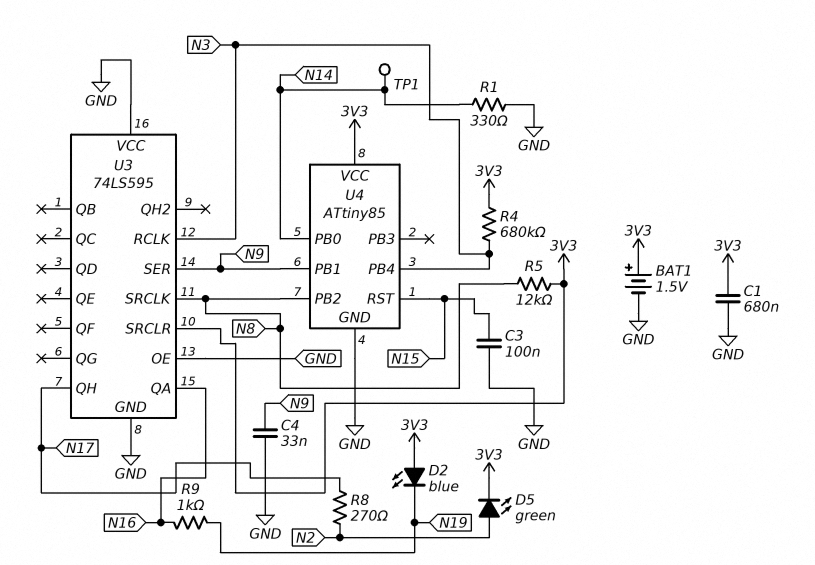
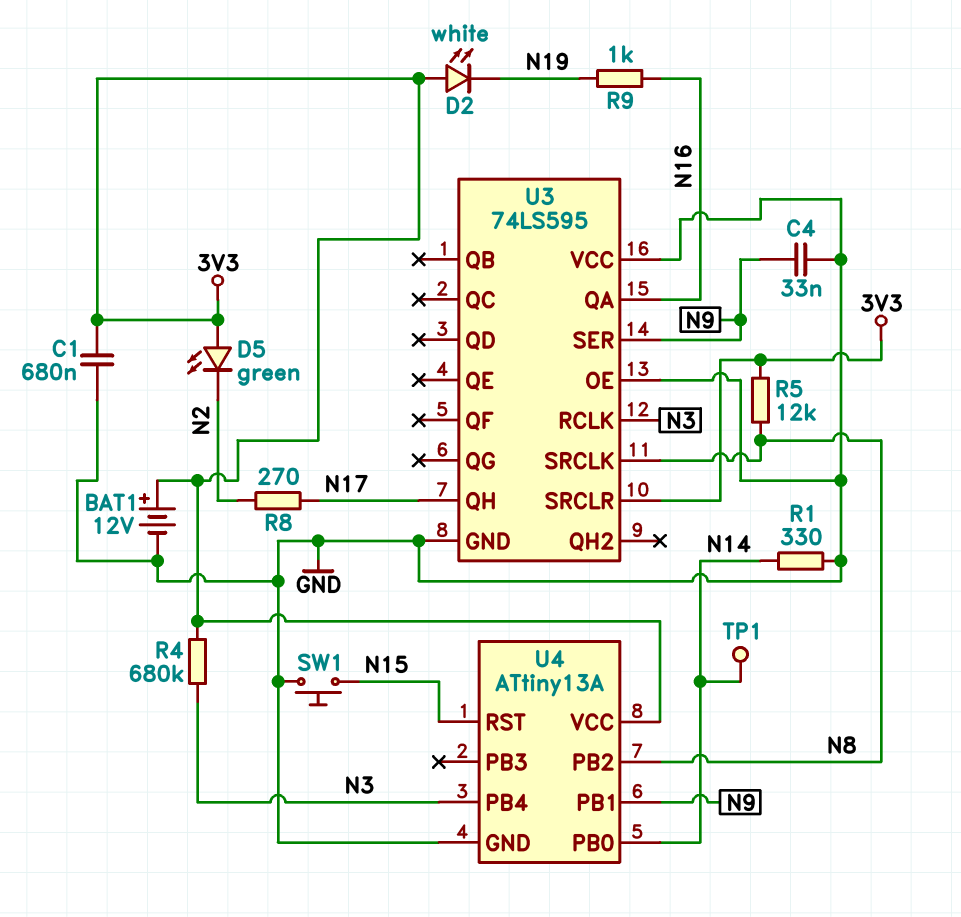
BAT1: 1.5V (plus 3V3, minus GND) -> 12V (plus 3V3, minus GND)
C3: 100nF (GND, N15) -> none
D2: LED blue (A 3V3, K N19) -> LED white (A 3V3, K N19)
D5: LED green (A N2, K 3V3) -> LED green (A 3V3, K N2)
SW1: none -> button (GND, N15)
U4: ATtiny85 -> ATtiny13A

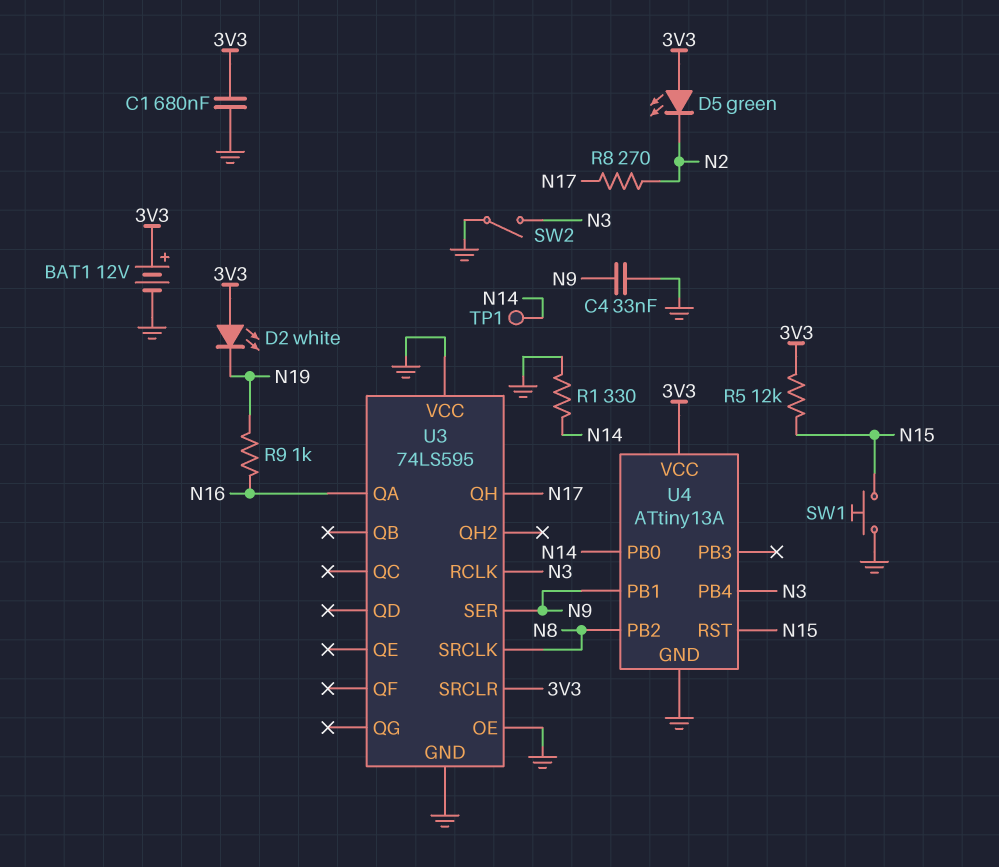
R4: 680k (3V3, N3) -> none
R5: 12k (3V3, N8) -> 12k (3V3, N15)
SW2: none -> switch (GND, N3)

